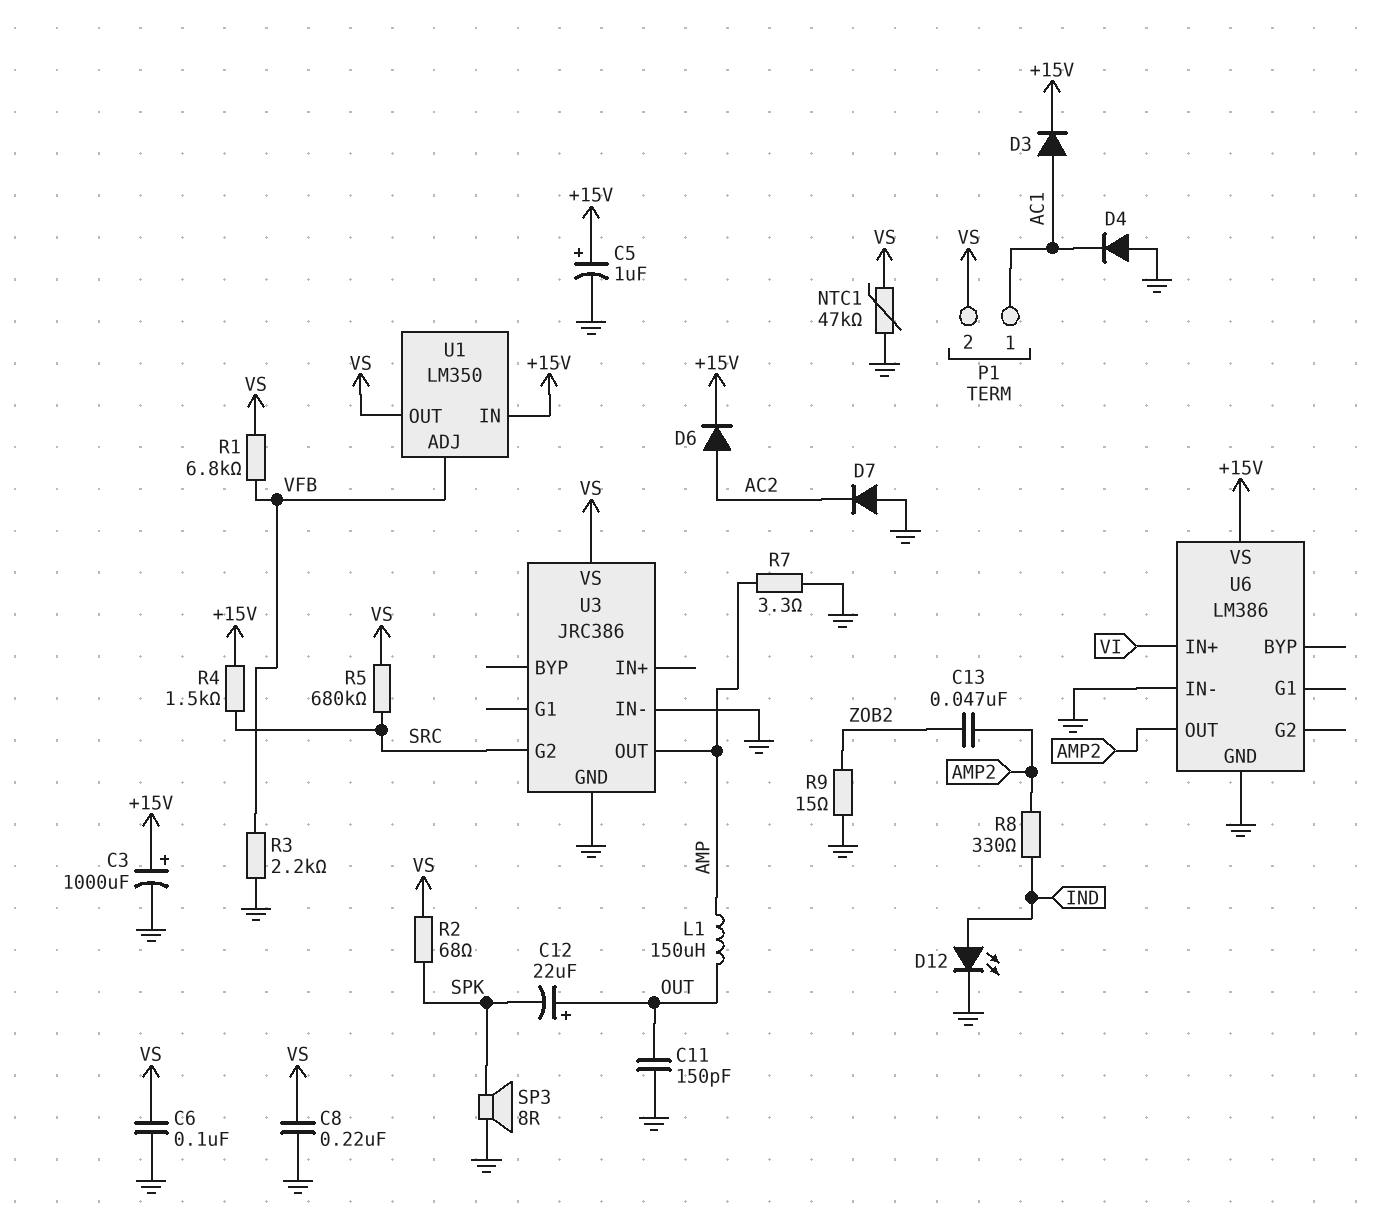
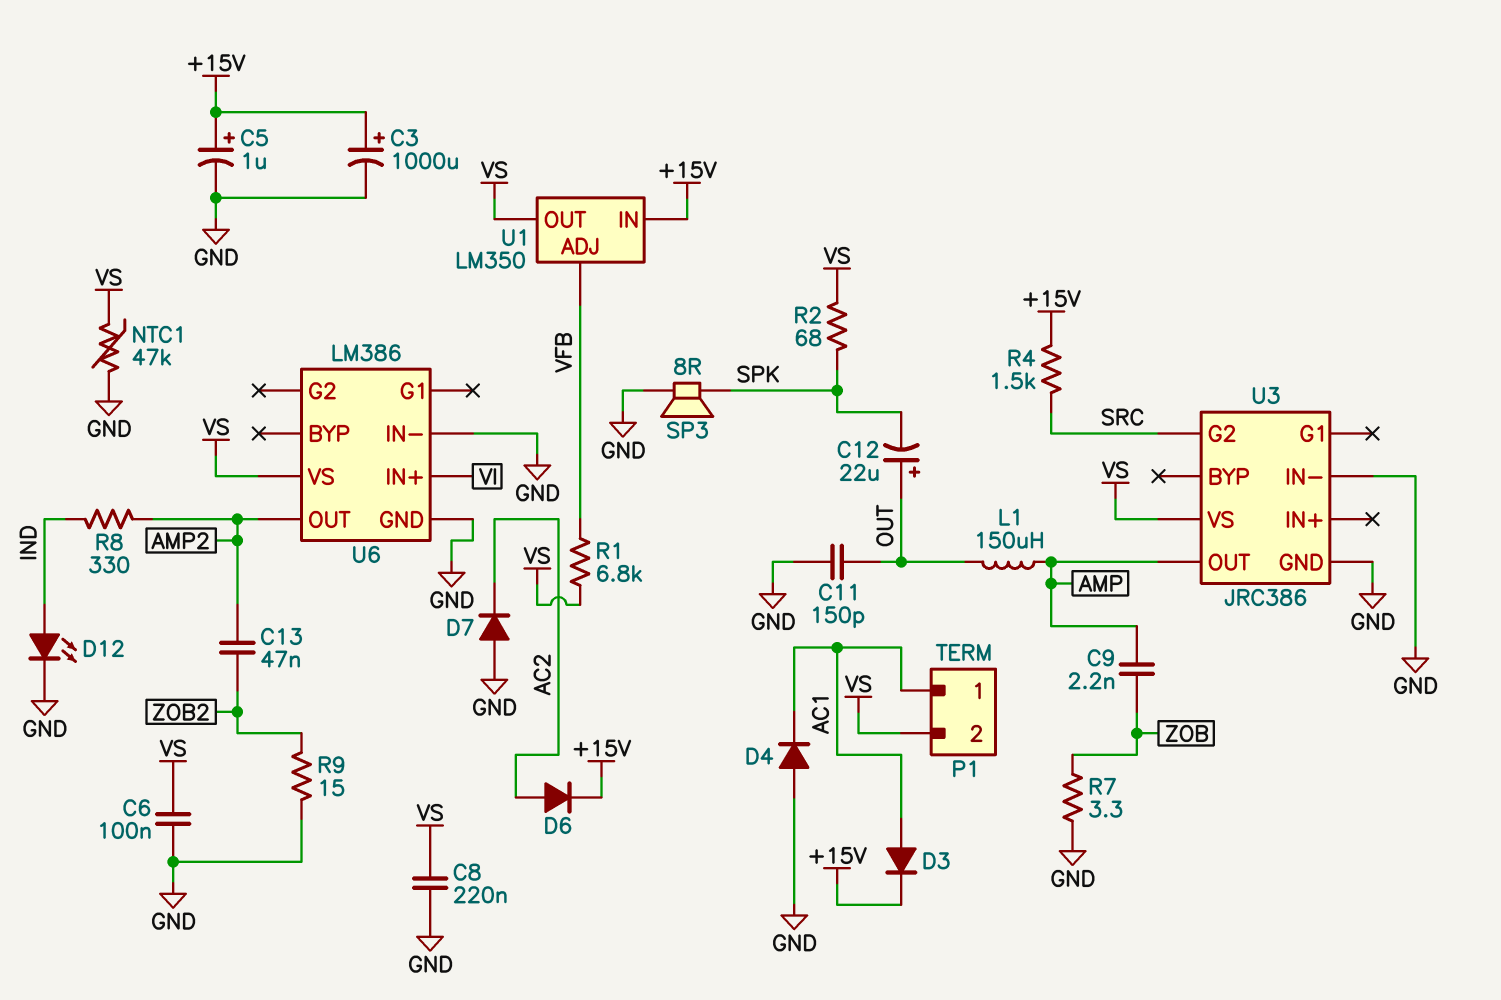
C9: none -> 2.2nF (AMP, ZOB)
R3: 2.2k (GND, VFB) -> none
R5: 680k (SRC, VS) -> none
R7: 3.3 (AMP, GND) -> 3.3 (GND, ZOB)
U6 pin VS: +15V -> VS

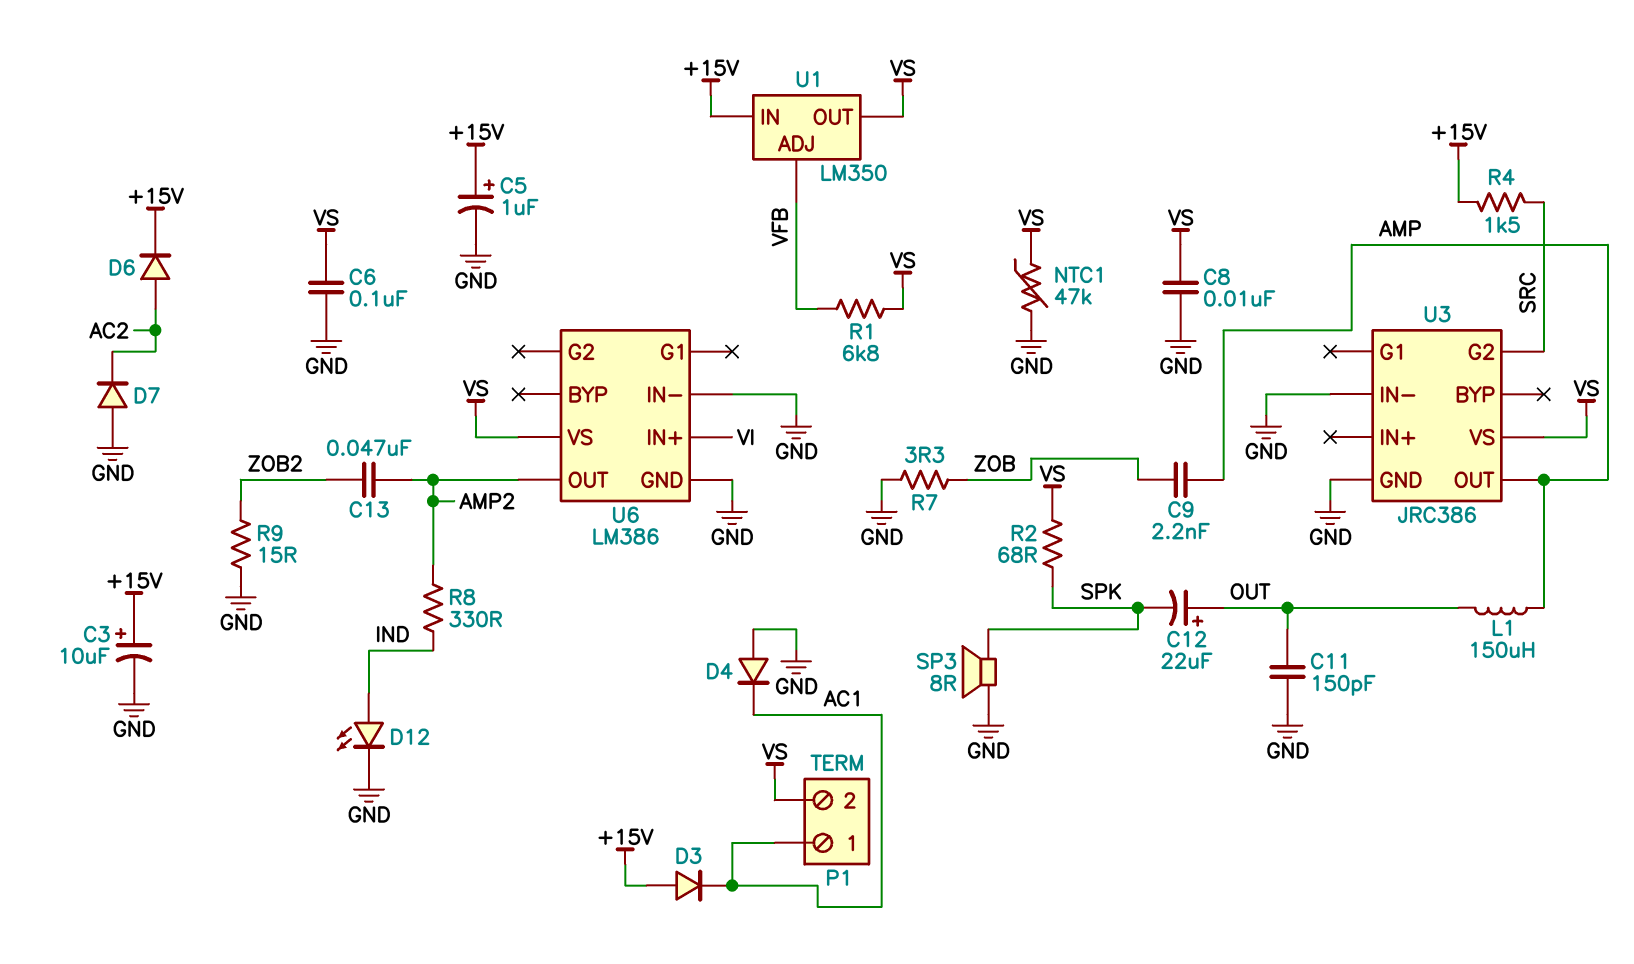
C3: 1000uF (plus +15V, minus GND) -> 10uF (plus +15V, minus GND)
C8: 220nF (GND, VS) -> 10nF (GND, VS)
D3: diode (A AC1, K +15V) -> diode (A +15V, K AC1)

